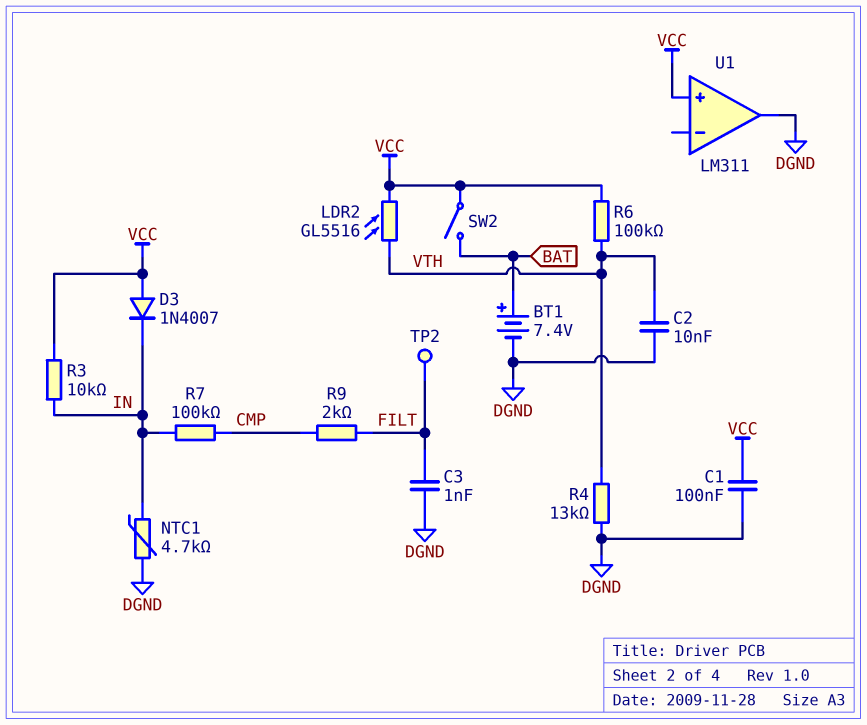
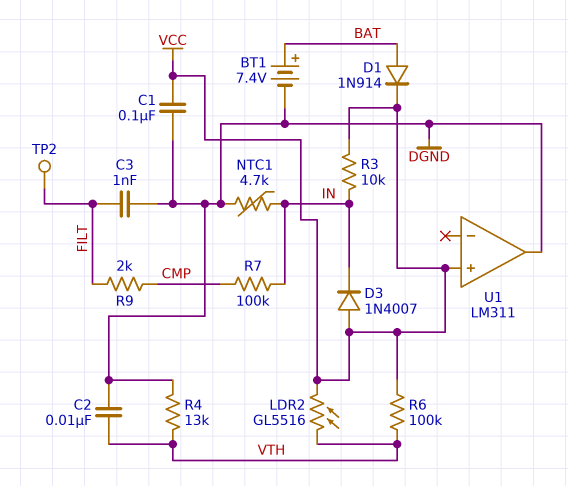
D1: none -> diode 1N914 (A BAT, K VCC)
SW2: switch (BAT, VCC) -> none

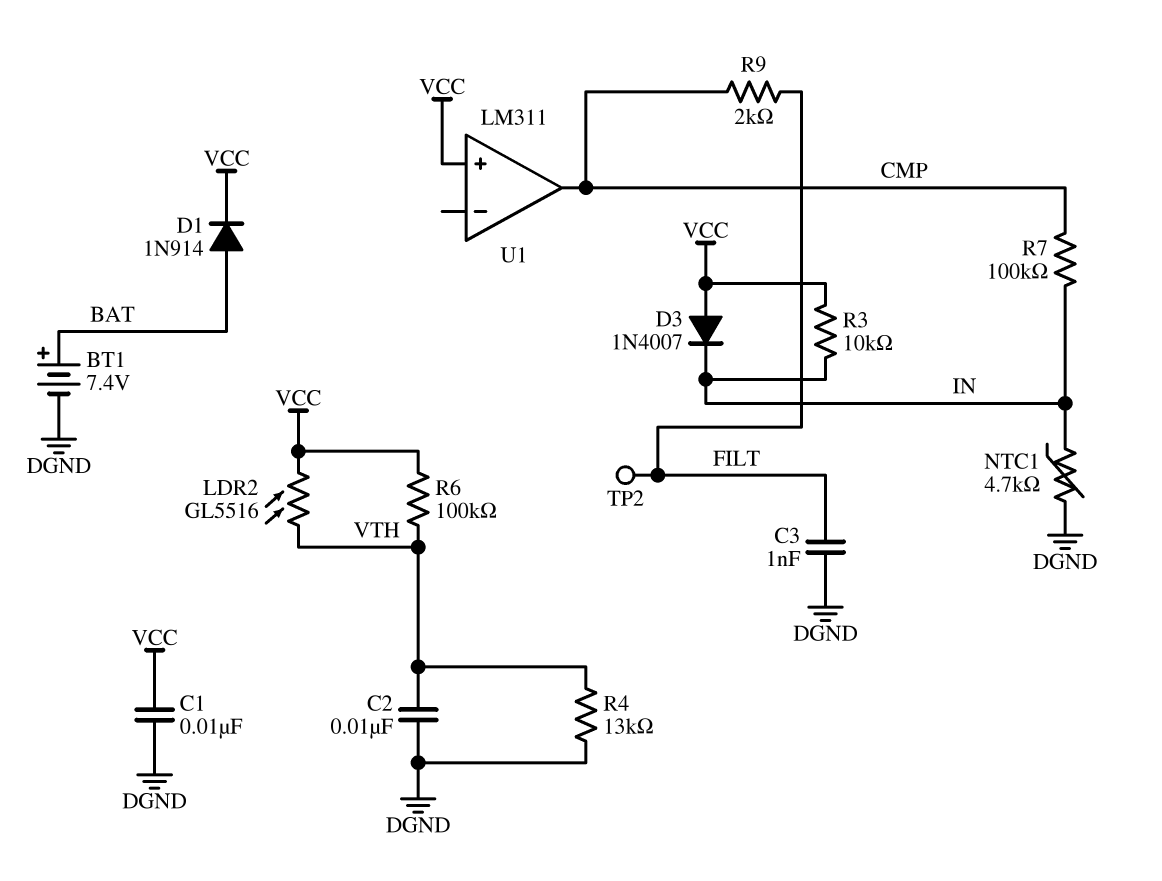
C1: 100nF (DGND, VCC) -> 10nF (DGND, VCC)
U1 pin out: DGND -> CMP

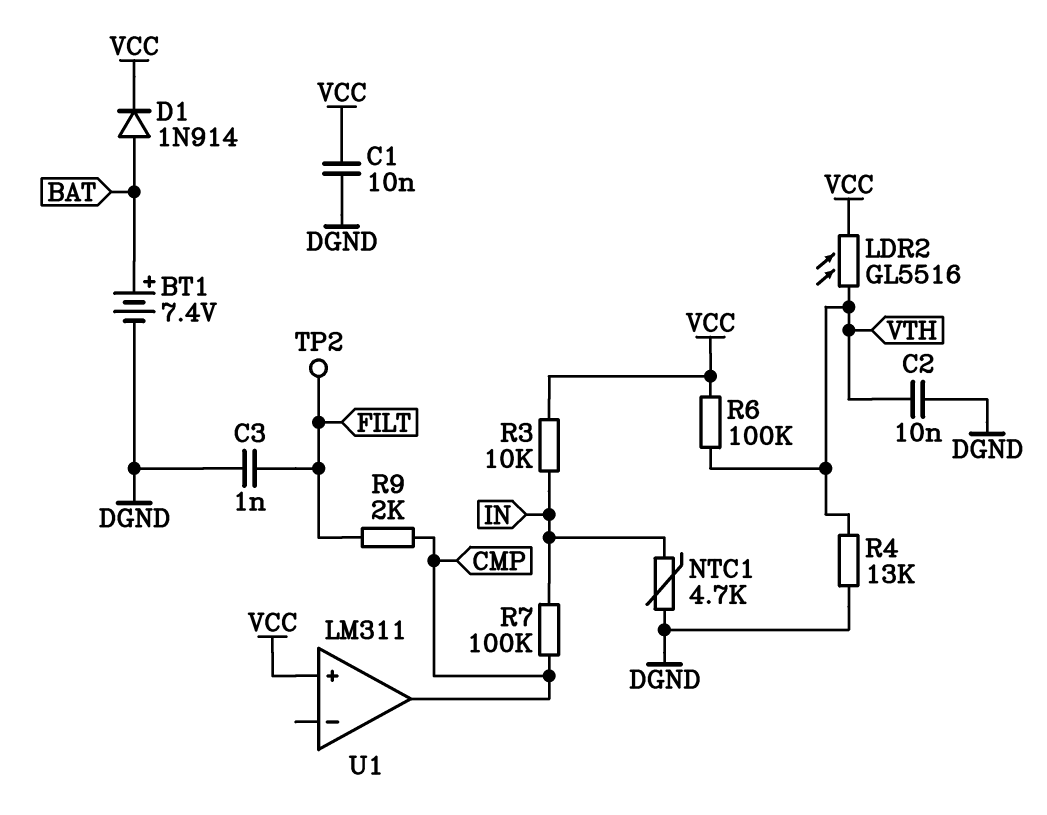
D3: diode 1N4007 (A VCC, K IN) -> none

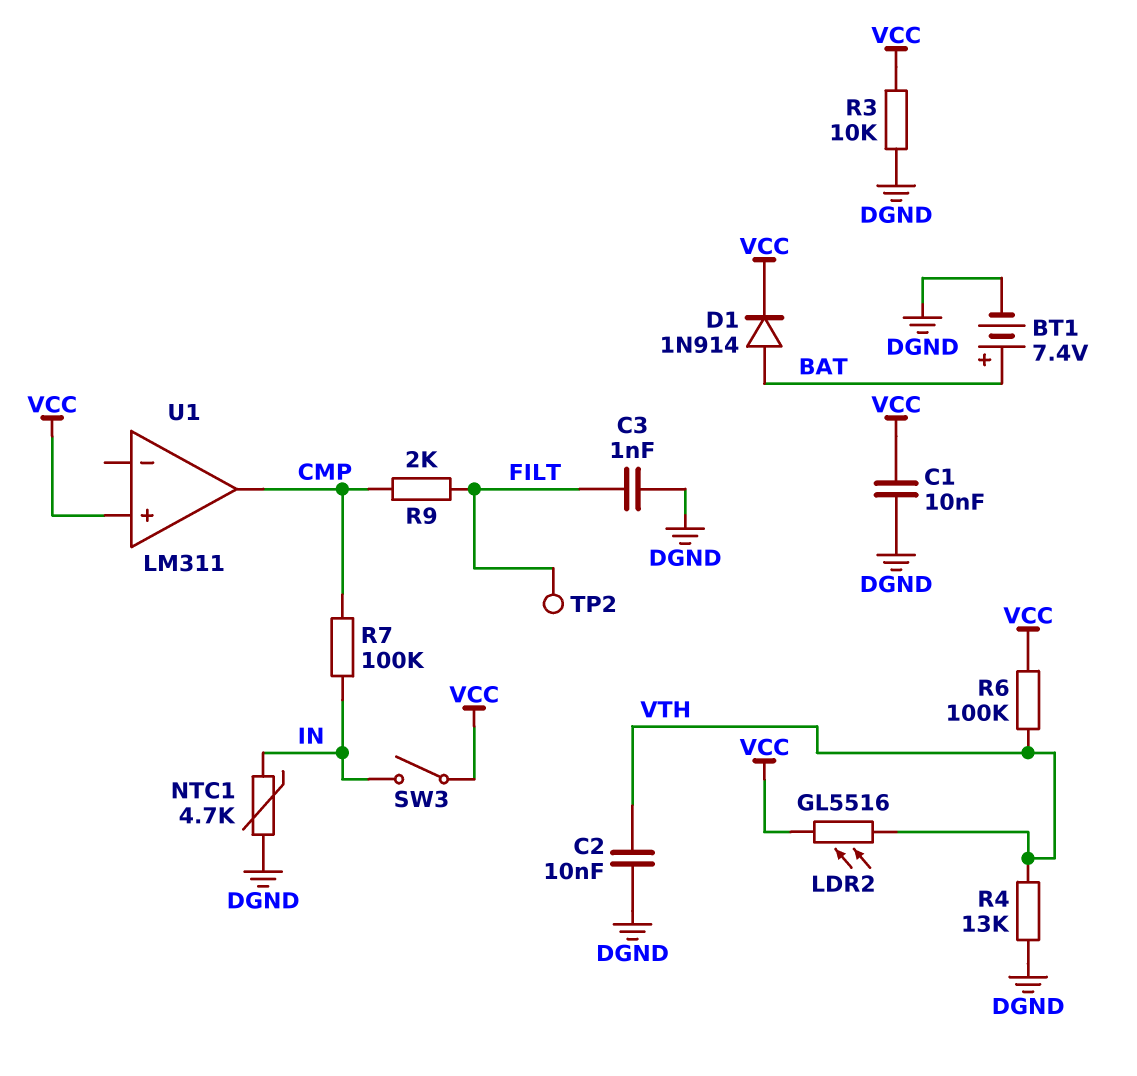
R3: 10k (IN, VCC) -> 10k (DGND, VCC)
SW3: none -> switch (IN, VCC)

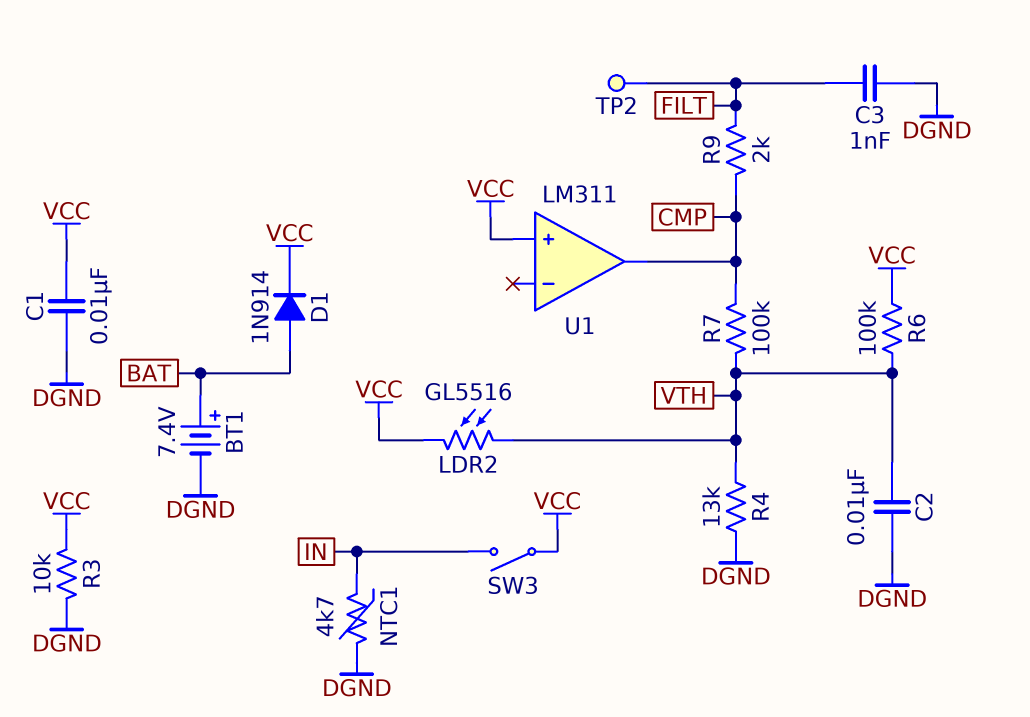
R7: 100k (CMP, IN) -> 100k (CMP, VTH)

